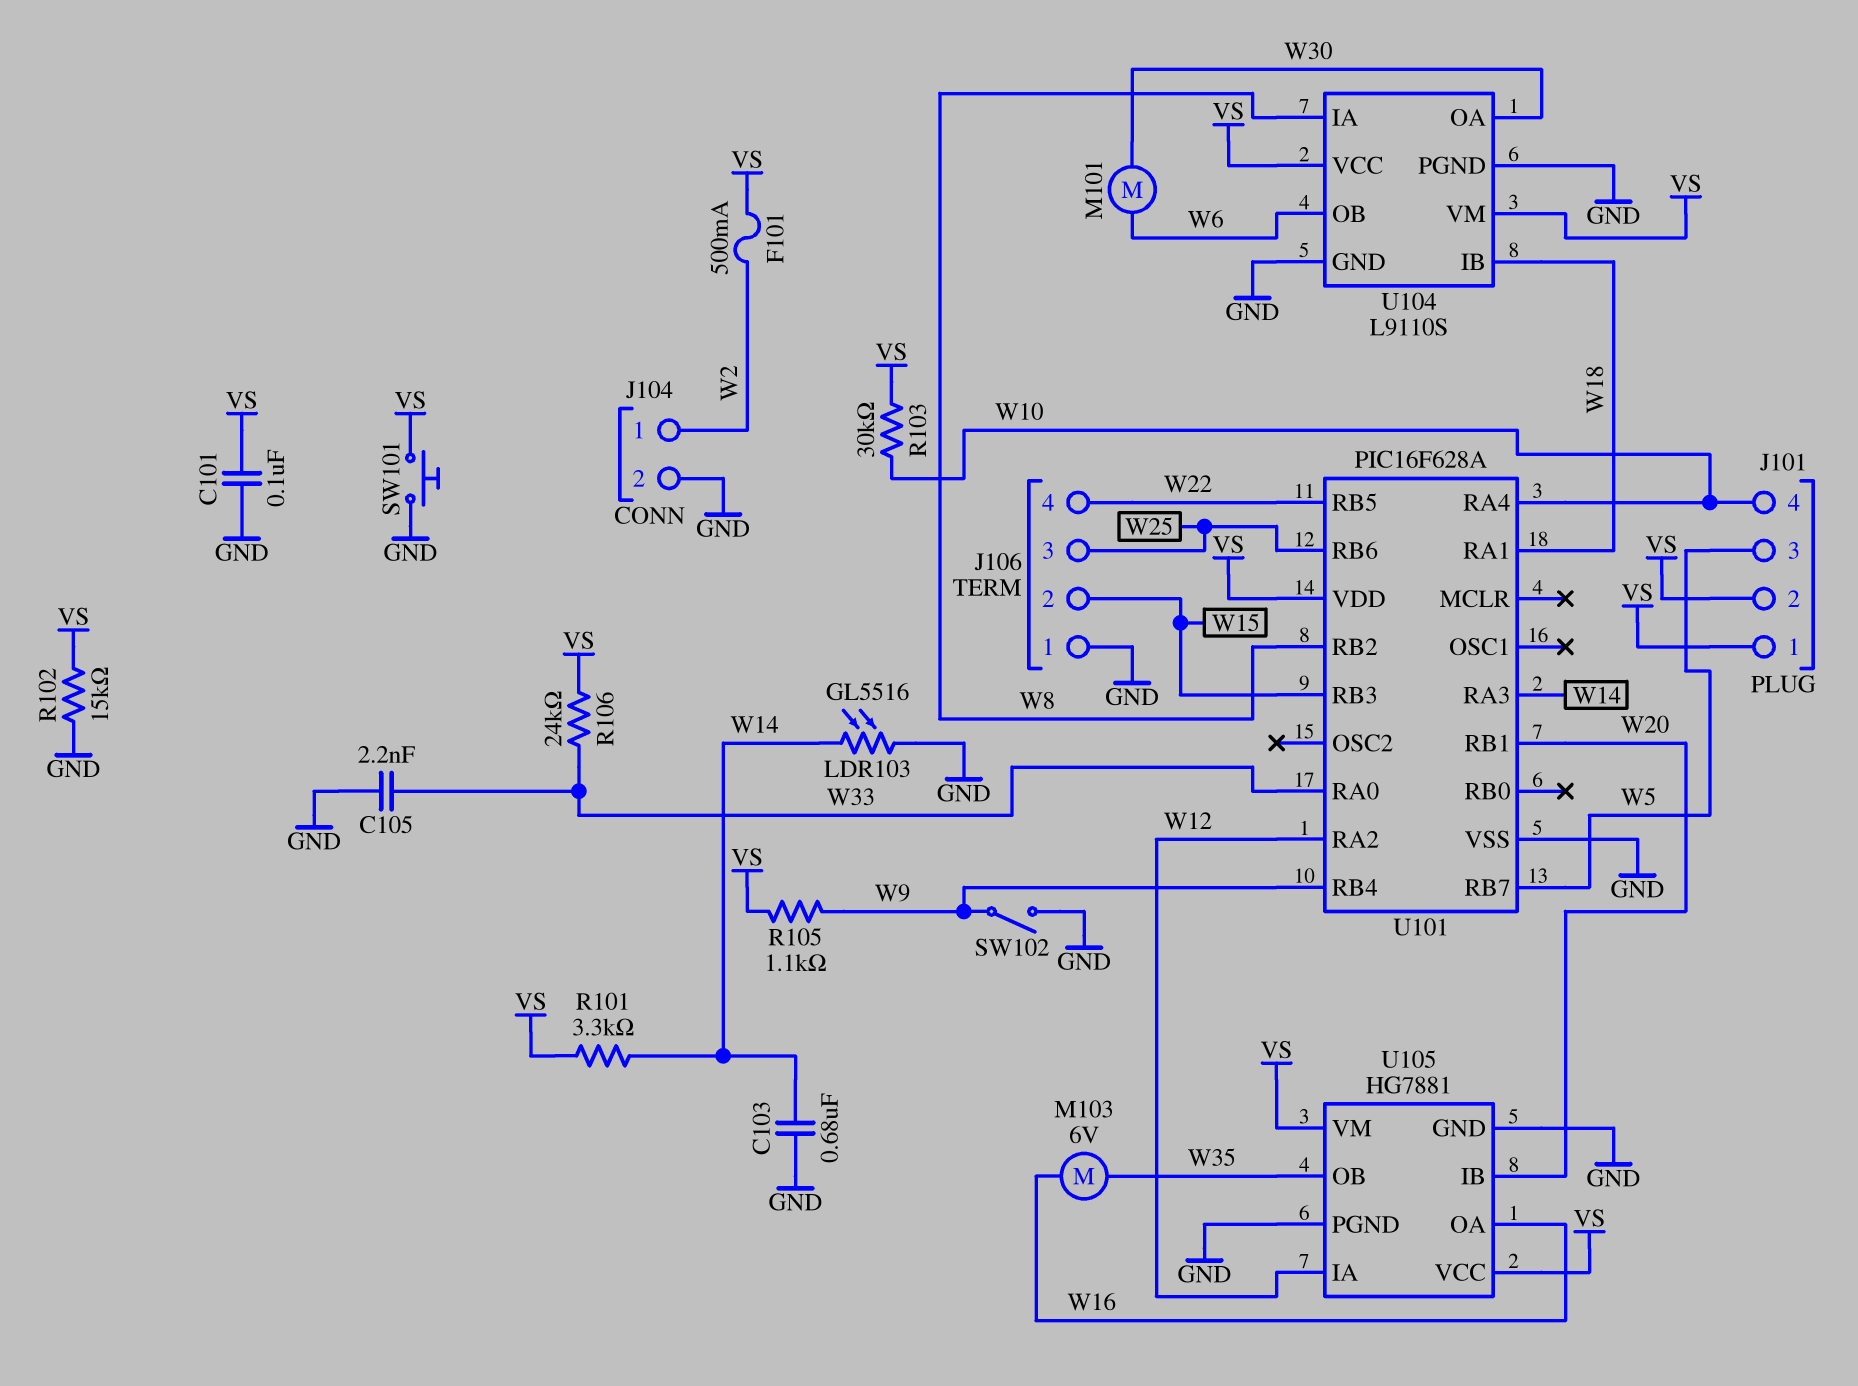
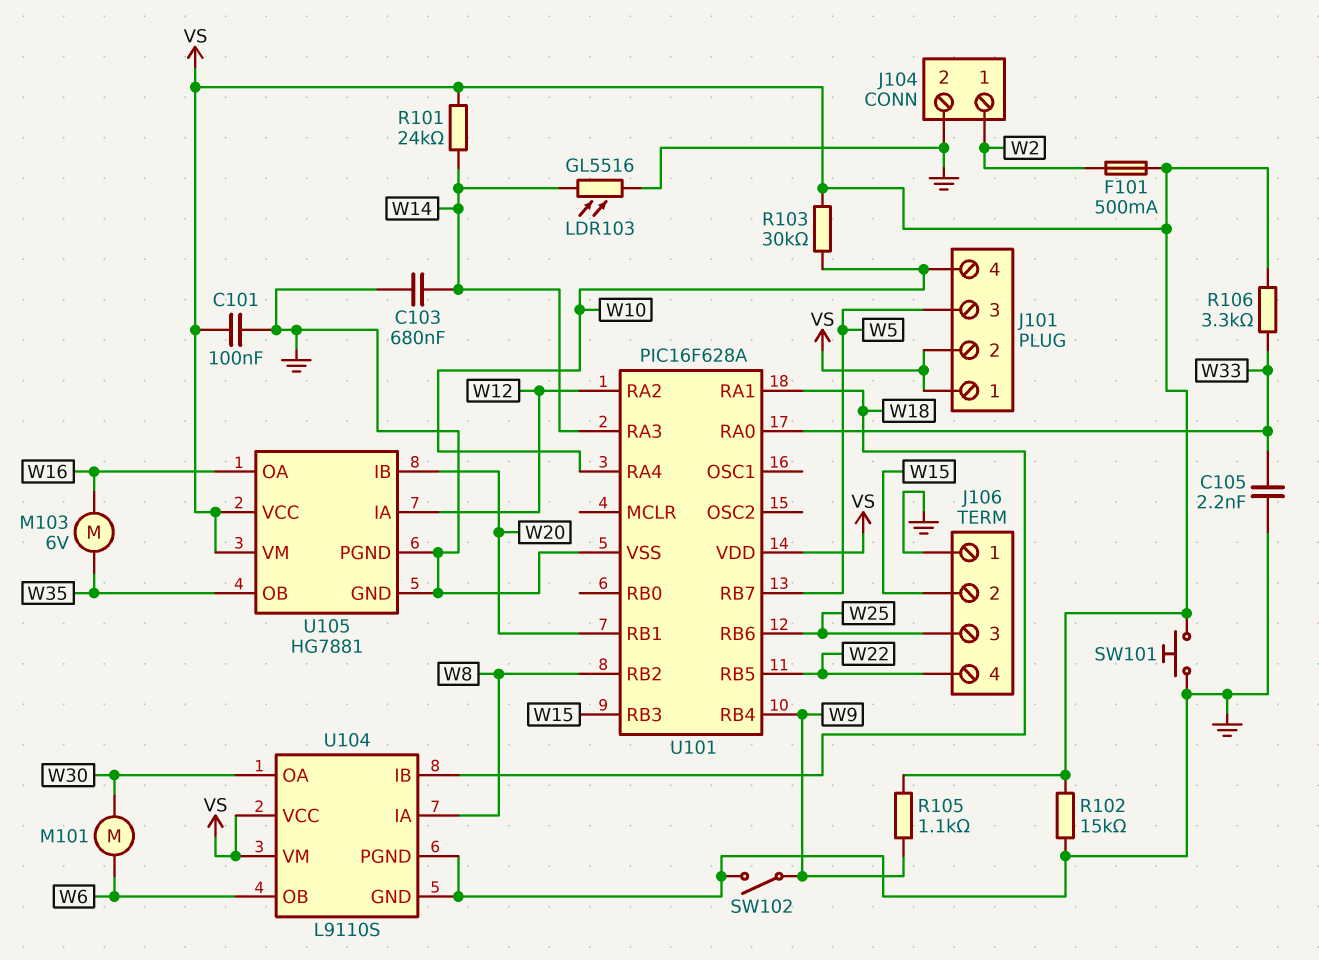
R101: 3.3k (VS, W14) -> 24k (VS, W14)
R106: 24k (VS, W33) -> 3.3k (VS, W33)

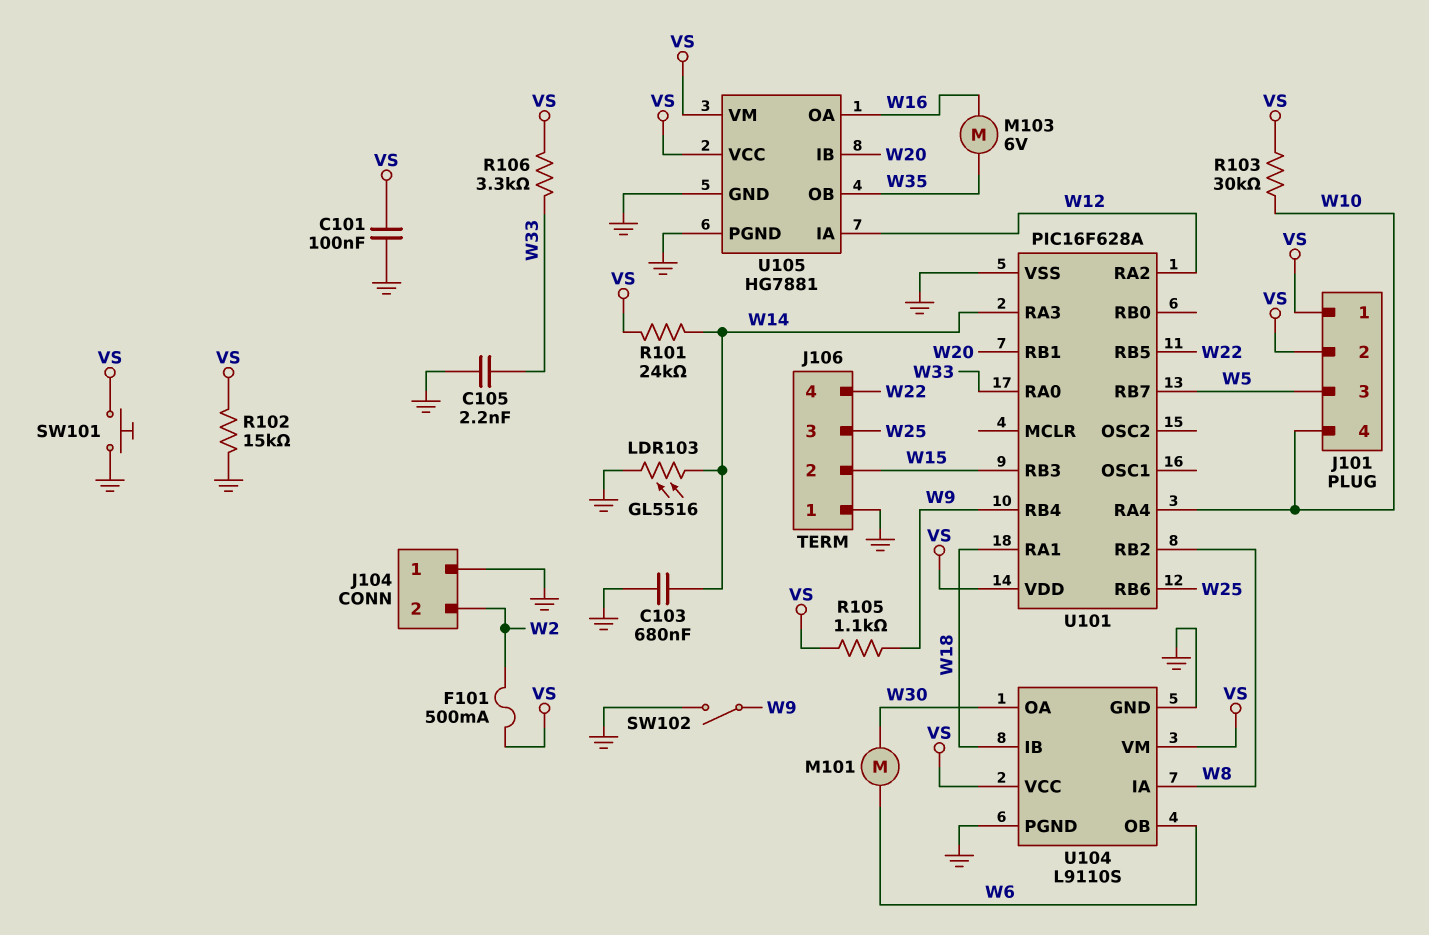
J104 pin 1: W2 -> GND
J104 pin 2: GND -> W2

